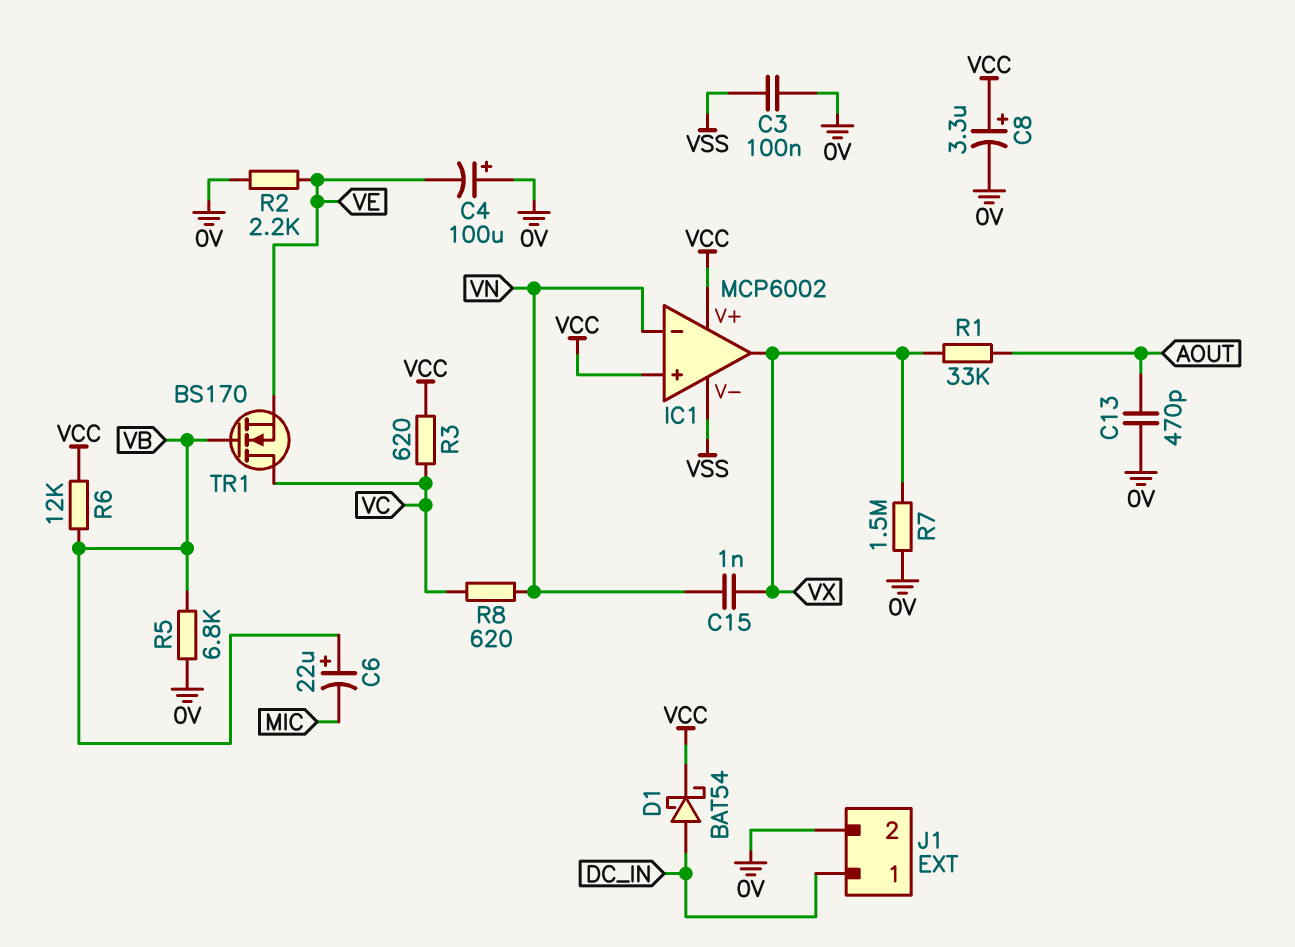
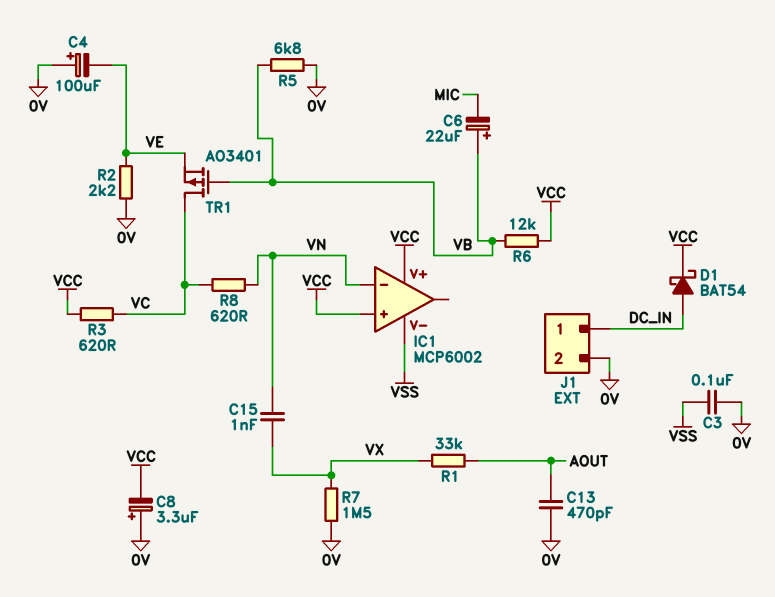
C8: 3.3uF (plus VCC, minus 0V) -> 3.3uF (plus 0V, minus VCC)
IC1 pin out: VX -> none
TR1: NMOS BS170 (G VB, D VC, S VE) -> PMOS AO3401 (G VB, D VC, S VE)

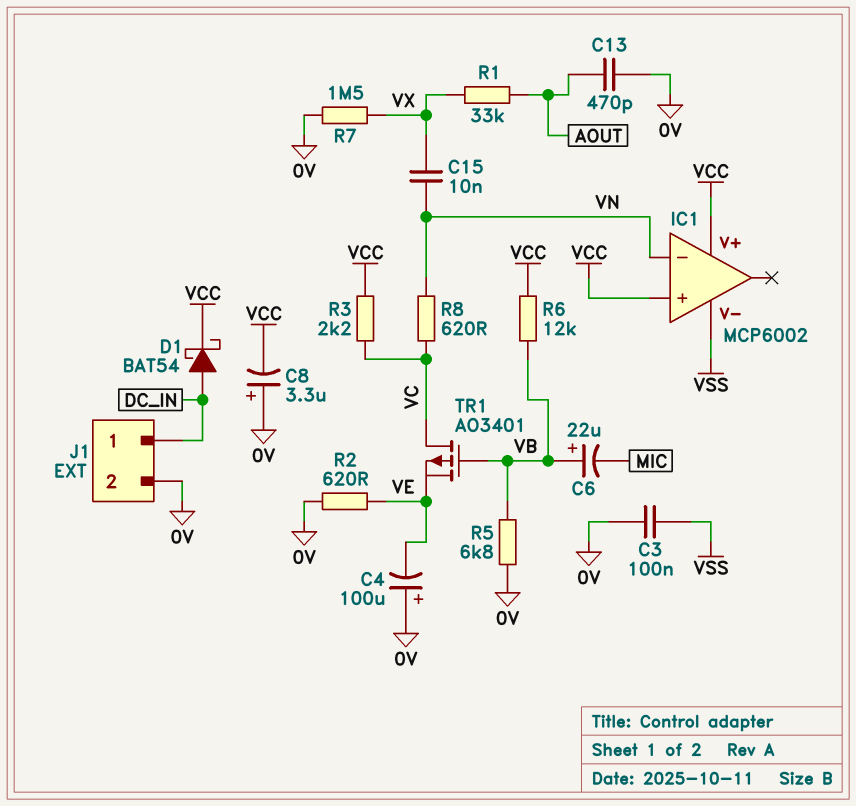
C15: 1nF (VN, VX) -> 10nF (VN, VX)
R2: 2.2k (0V, VE) -> 620 (0V, VE)
R3: 620 (VC, VCC) -> 2.2k (VC, VCC)

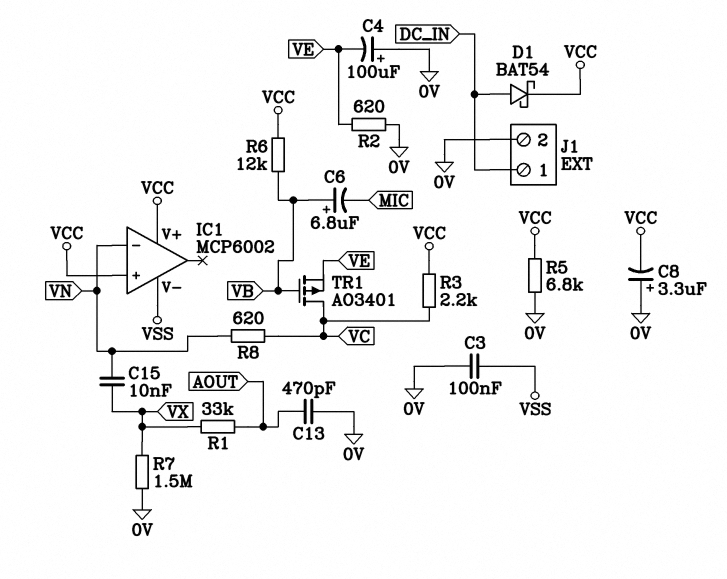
C6: 22uF (plus VB, minus MIC) -> 6.8uF (plus VB, minus MIC)
R5: 6.8k (0V, VB) -> 6.8k (0V, VCC)

